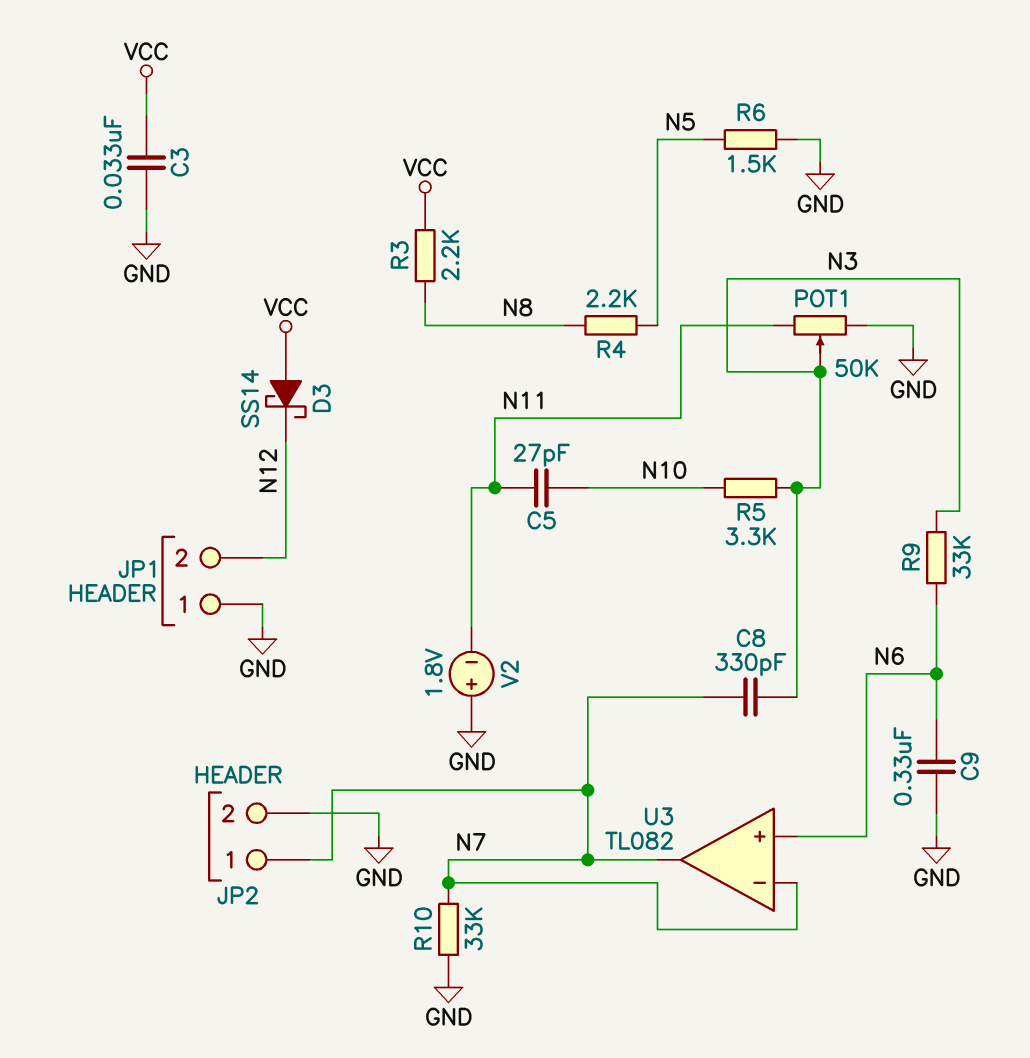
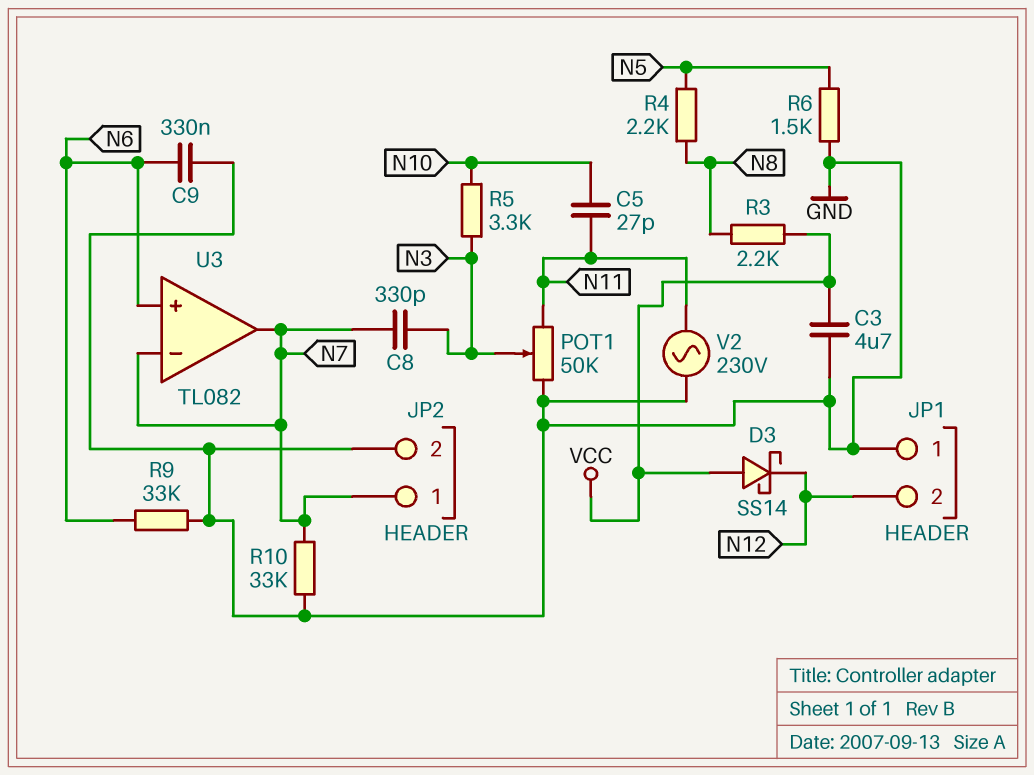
C3: 33nF (GND, VCC) -> 4.7uF (GND, VCC)
R9: 33k (N3, N6) -> 33k (GND, N6)
V2: 1.8V (plus GND, minus N11) -> AC 230V (GND, N11)

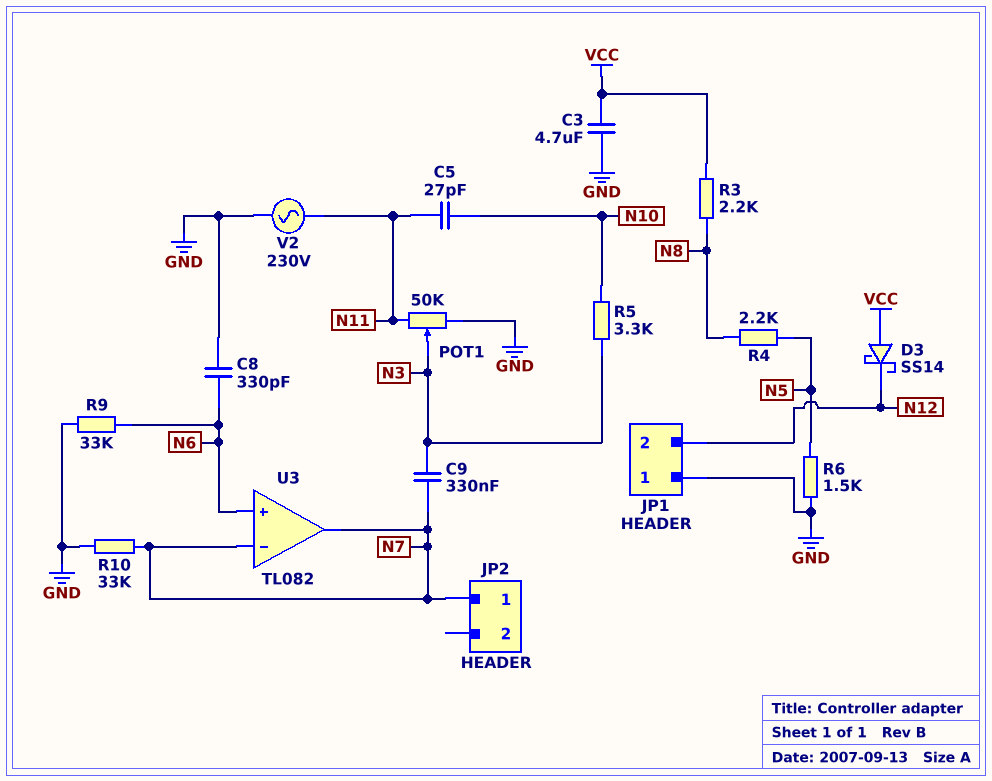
C8: 330pF (N3, N7) -> 330pF (GND, N6)
C9: 330nF (GND, N6) -> 330nF (N3, N7)
JP2 pin 2: GND -> none

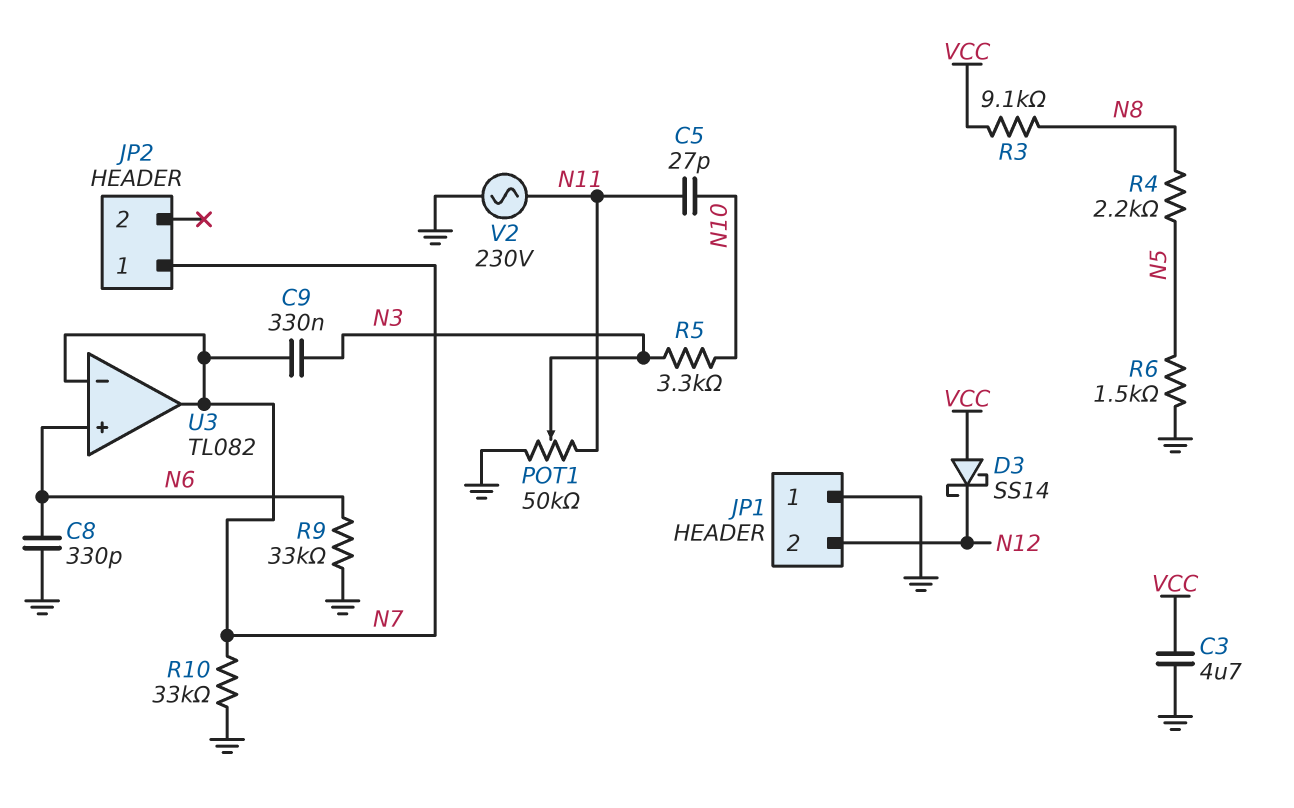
R3: 2.2k (N8, VCC) -> 9.1k (N8, VCC)

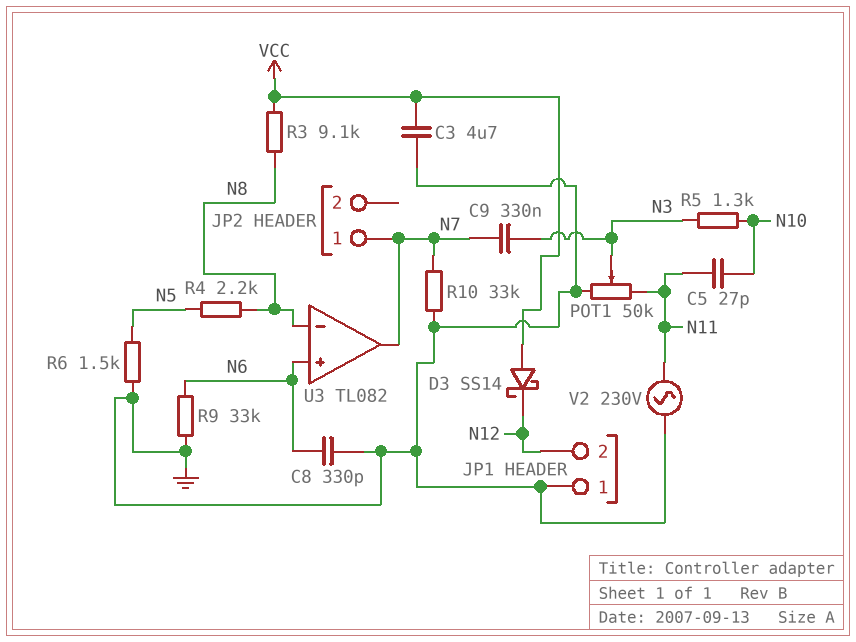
R5: 3.3k (N3, N10) -> 1.3k (N3, N10)
U3 pin in-: N7 -> N8

